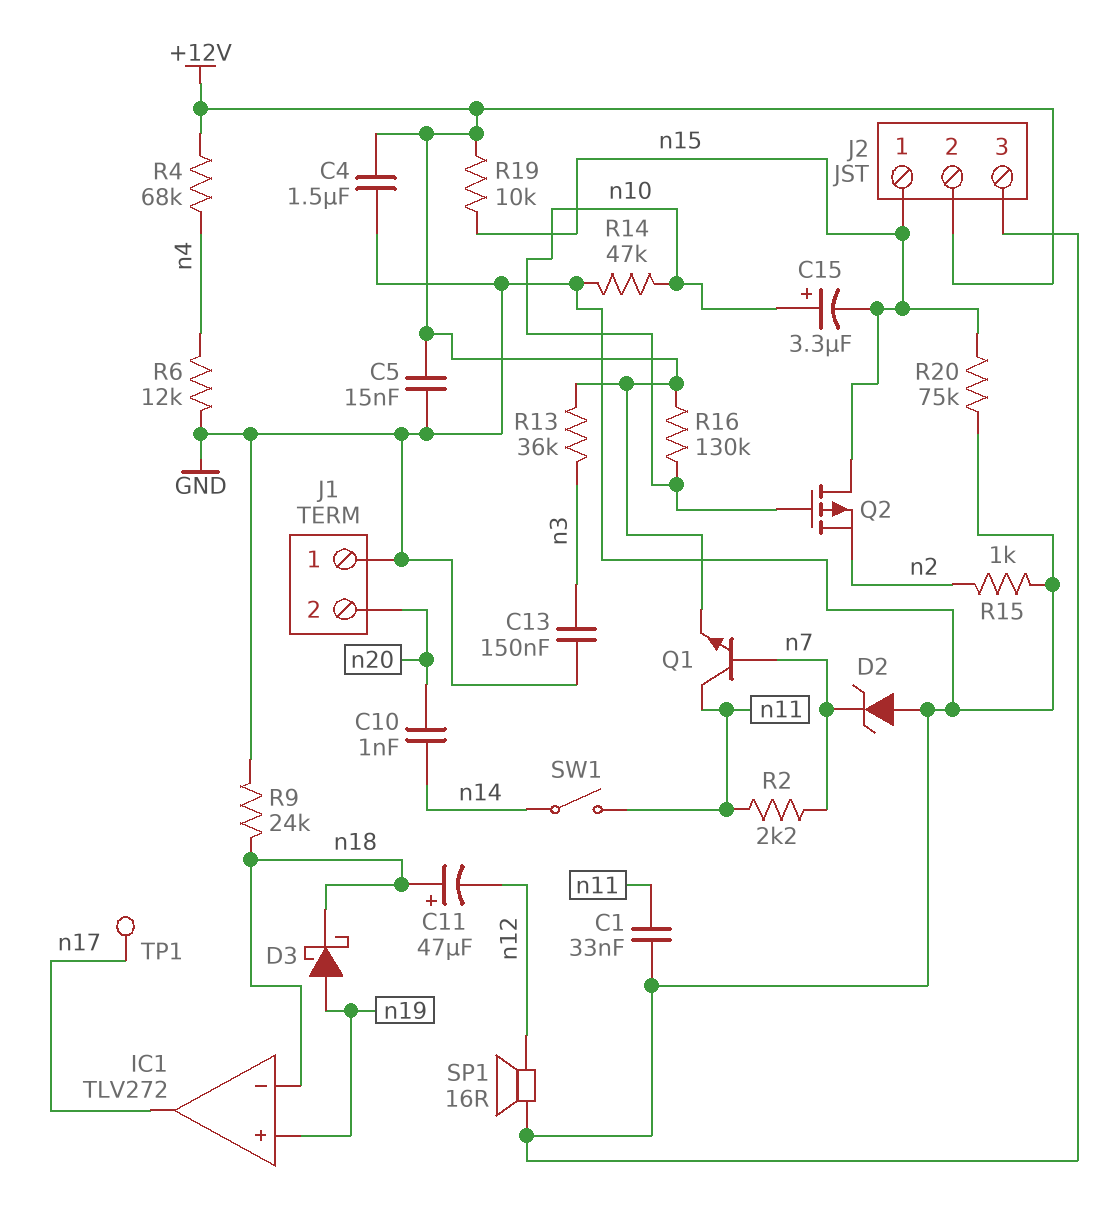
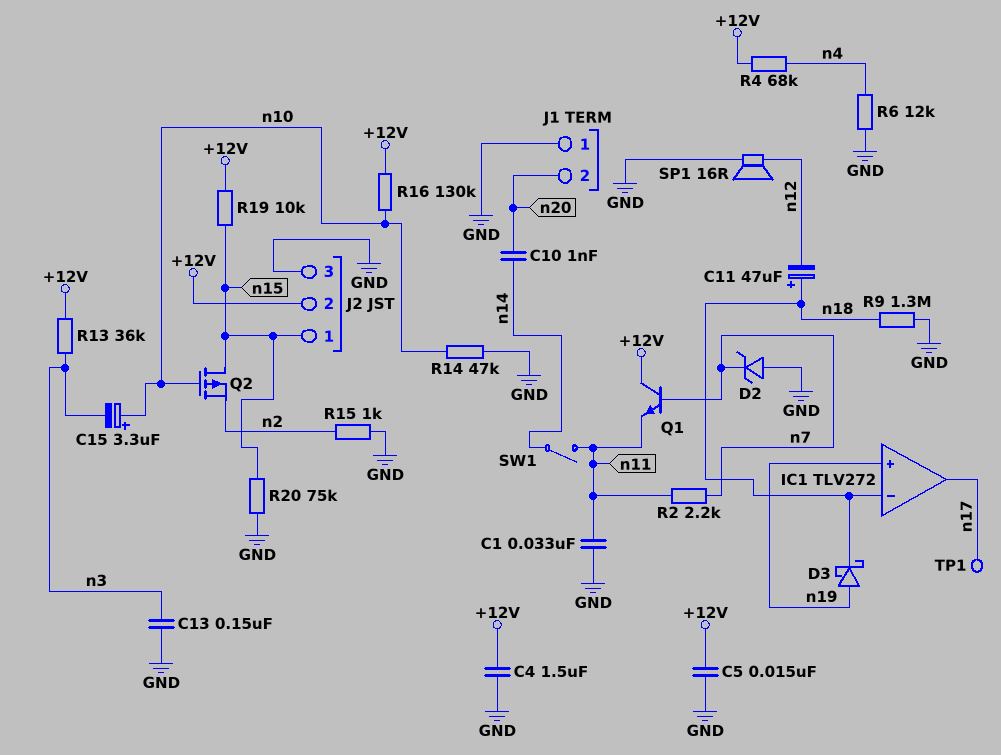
C15: 3.3uF (plus n10, minus n15) -> 3.3uF (plus n10, minus n3)
Q1: NPN (B n7, C n11, E +12V) -> NPN (B n7, C +12V, E n11)
R9: 24k (GND, n18) -> 1.3M (GND, n18)

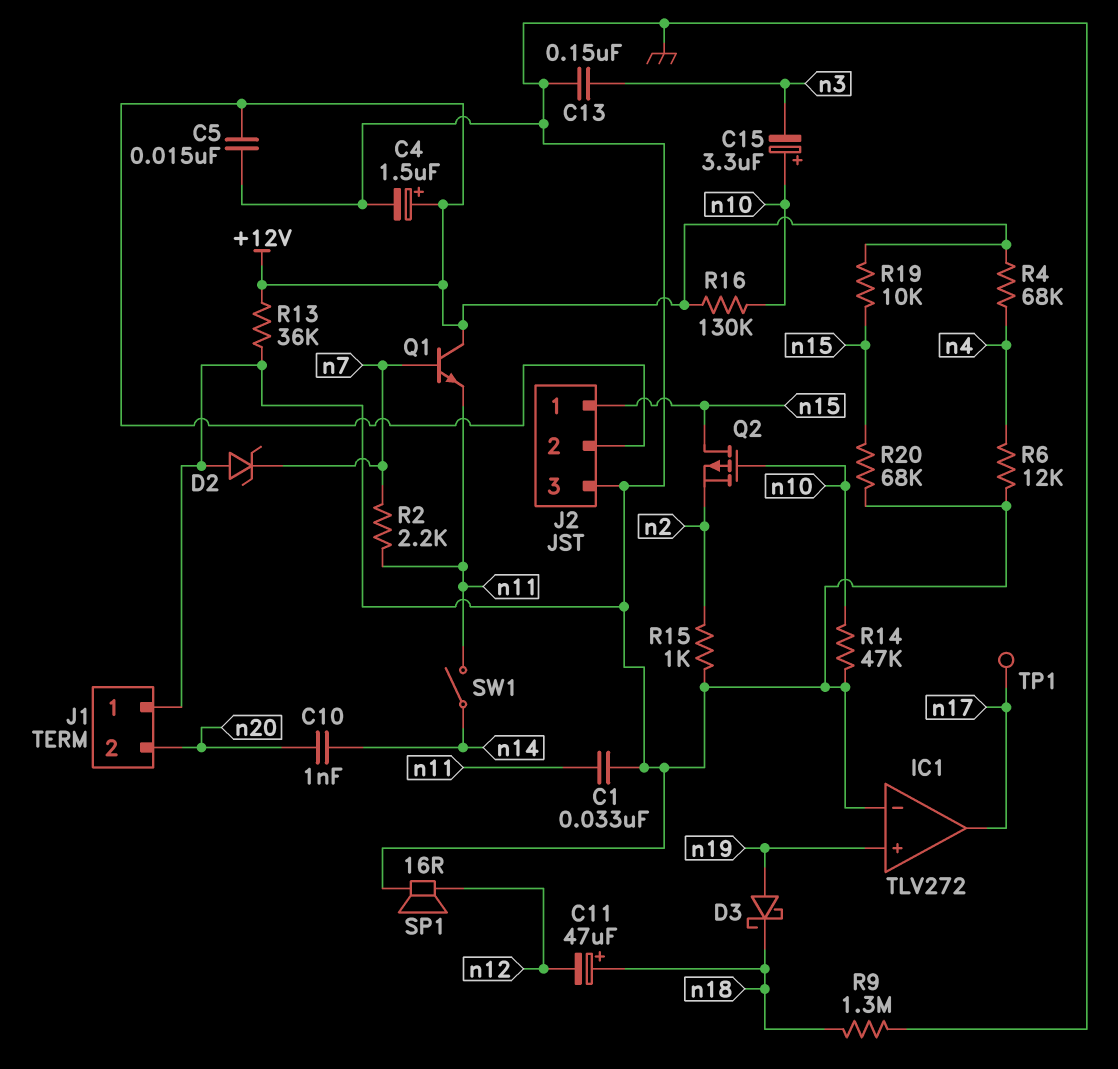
C4: 1.5uF (+12V, GND) -> 1.5uF (plus +12V, minus GND)
IC1 pin in-: n18 -> GND
R13: 36k (+12V, n3) -> 36k (+12V, GND)
R20: 75k (GND, n15) -> 68k (GND, n15)

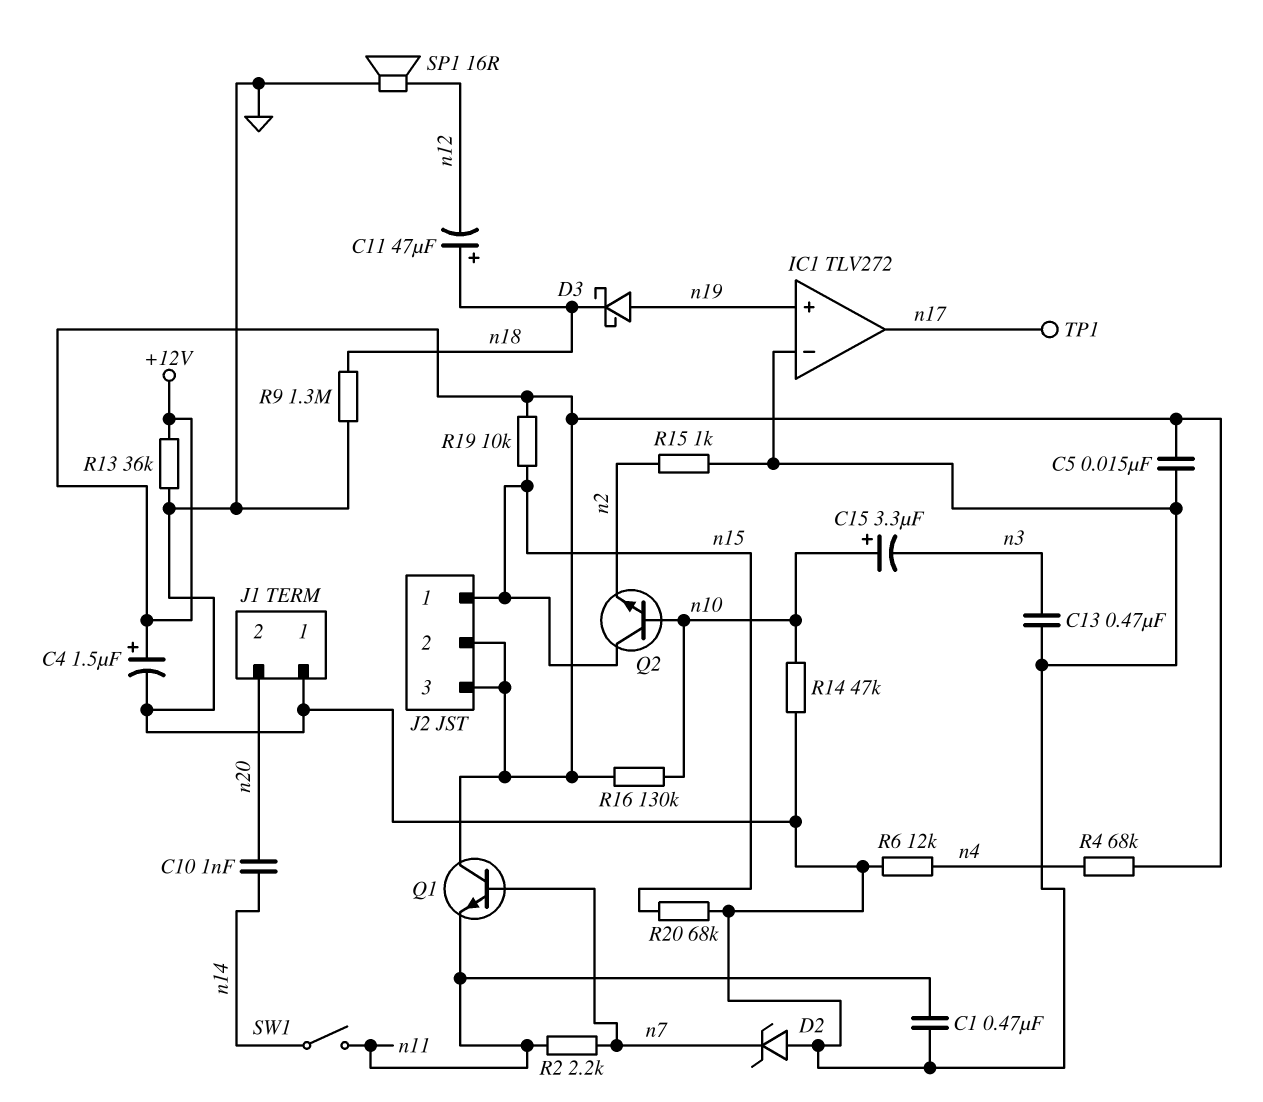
C1: 33nF (GND, n11) -> 470nF (GND, n11)
C13: 150nF (GND, n3) -> 470nF (GND, n3)
J2 pin 3: GND -> +12V
Q2: PMOS (G n10, D n15, S n2) -> NPN (B n10, C n15, E n2)

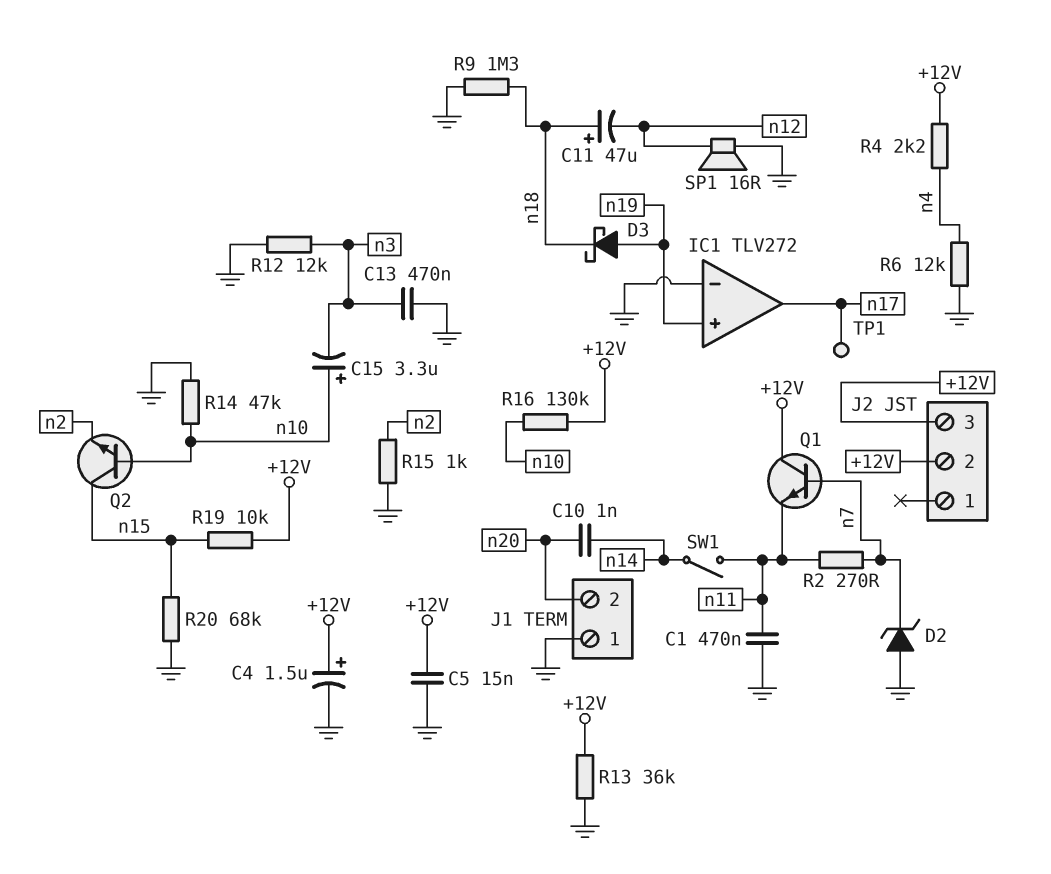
J2 pin 1: n15 -> none
R2: 2.2k (n7, n11) -> 270 (n7, n11)
R4: 68k (+12V, n4) -> 2.2k (+12V, n4)
R12: none -> 12k (GND, n3)

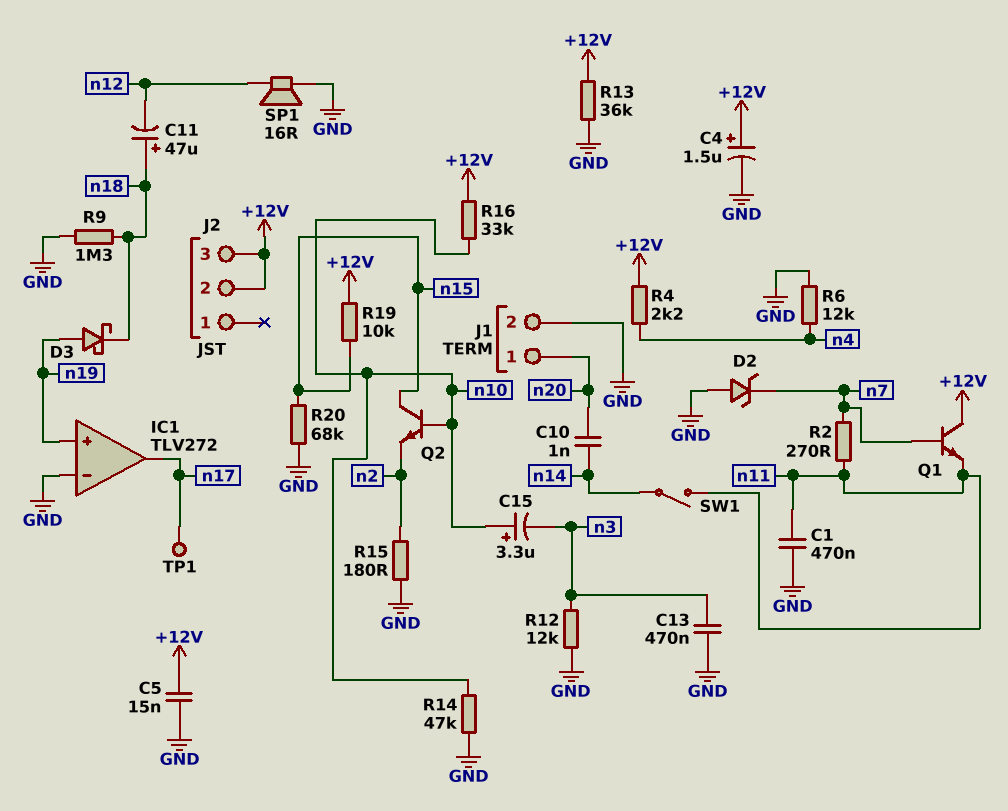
J1 pin 1: GND -> n20
J1 pin 2: n20 -> GND
R15: 1k (GND, n2) -> 180 (GND, n2)
R16: 130k (+12V, n10) -> 33k (+12V, n10)

